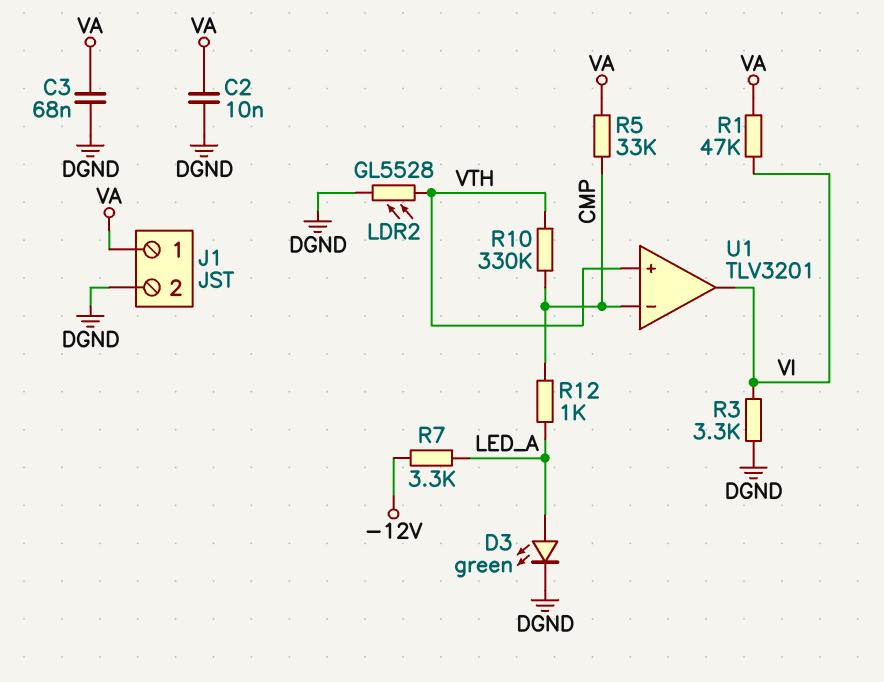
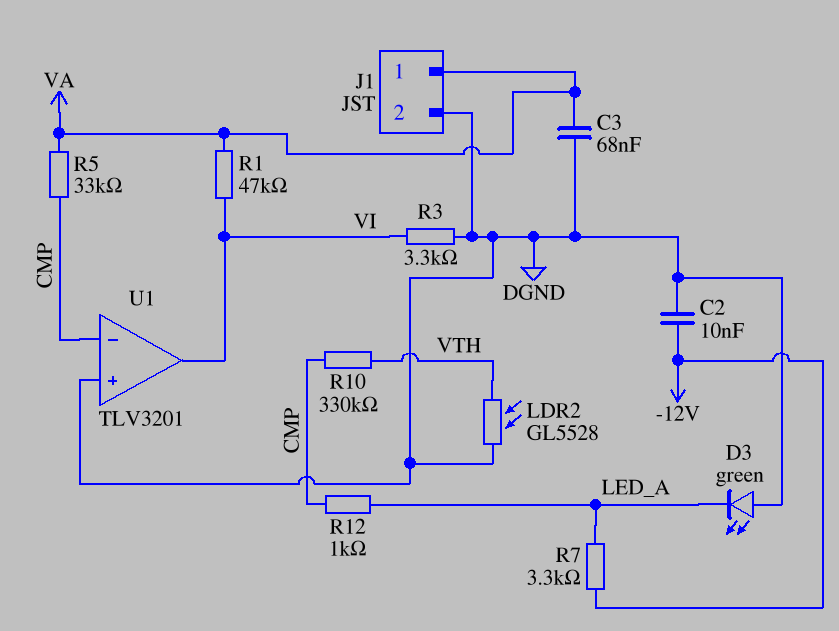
C2: 10nF (DGND, VA) -> 10nF (-12V, DGND)
D3: LED green (A LED_A, K DGND) -> LED green (A DGND, K LED_A)
U1 pin in+: VTH -> DGND

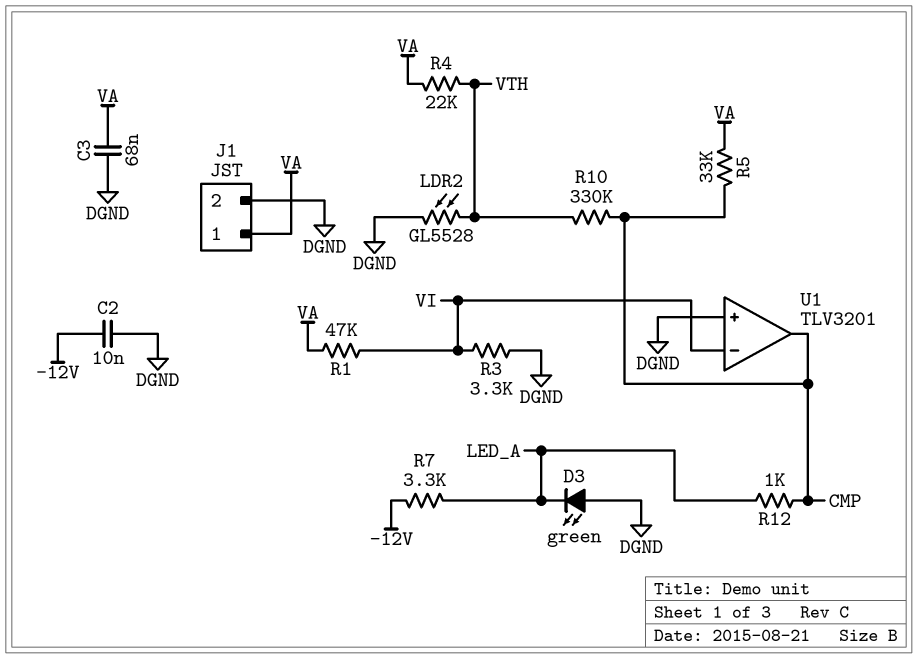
R4: none -> 22k (VA, VTH)
U1 pin in-: CMP -> VI
U1 pin out: VI -> CMP

